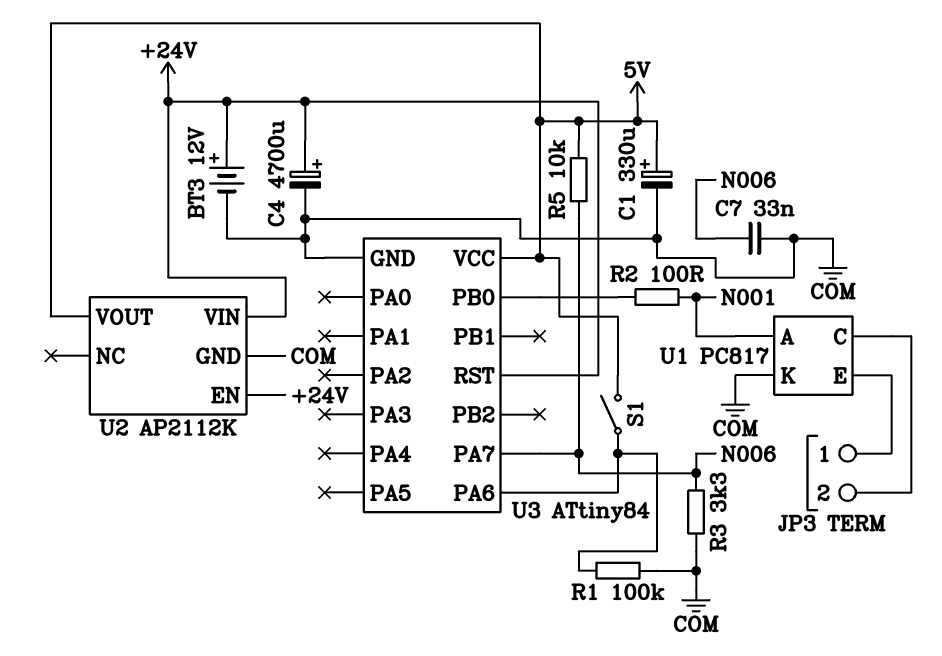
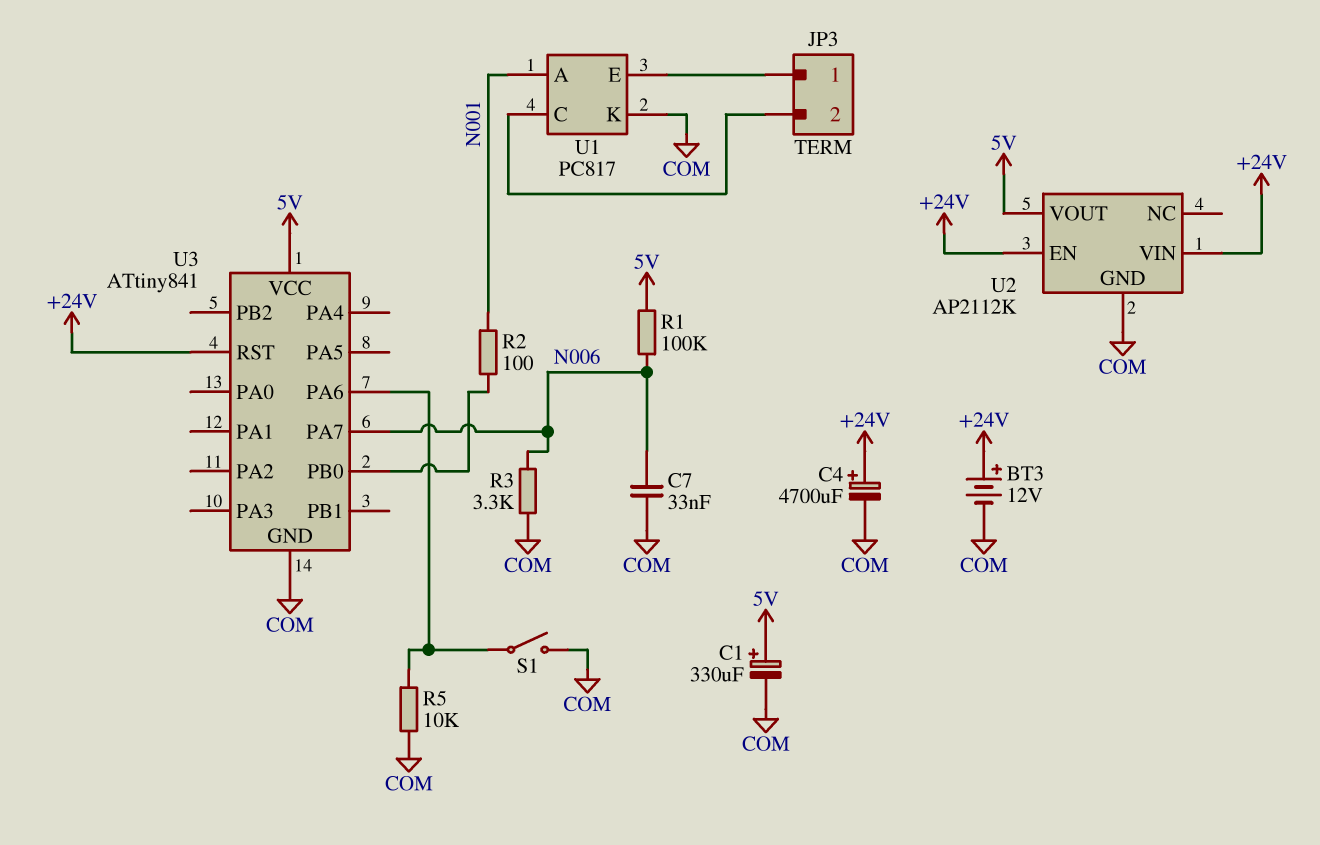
R1: 100k (COM, U3/PA6) -> 100k (5V, N006)
R5: 10k (5V, N006) -> 10k (COM, U3/PA6)
S1: switch (5V, U3/PA6) -> switch (COM, U3/PA6)
U3: ATtiny84 -> ATtiny841

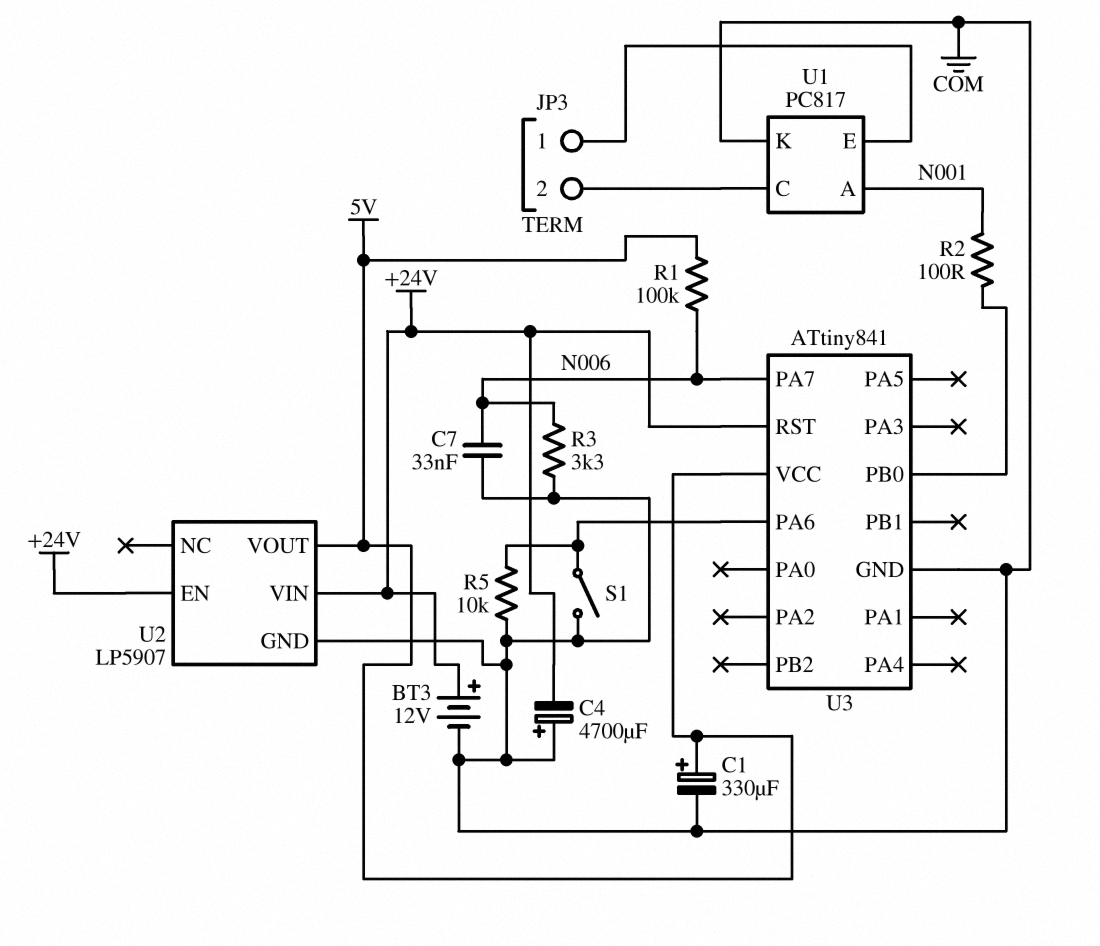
C4: 4700uF (plus +24V, minus COM) -> 4700uF (plus COM, minus +24V)
U2: AP2112K -> LP5907

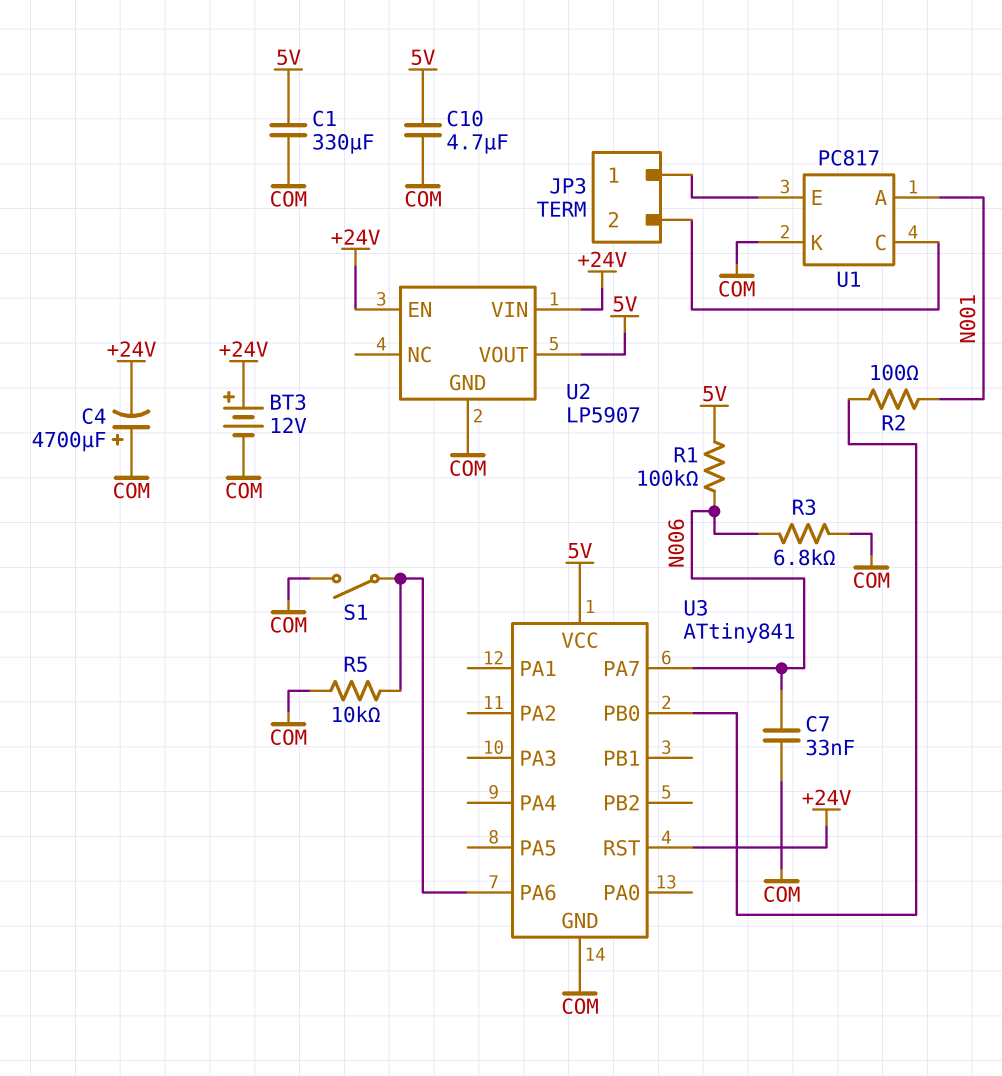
C1: 330uF (plus 5V, minus COM) -> 330uF (5V, COM)
C10: none -> 4.7uF (5V, COM)
R3: 3.3k (COM, N006) -> 6.8k (COM, N006)

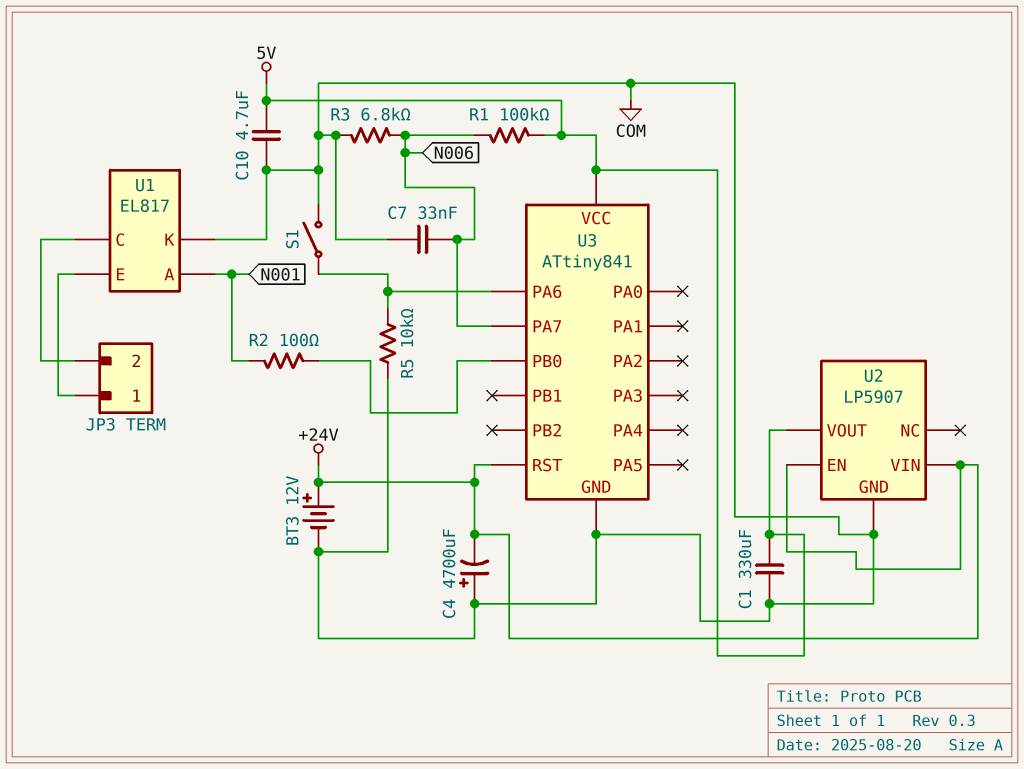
U1: PC817 -> EL817

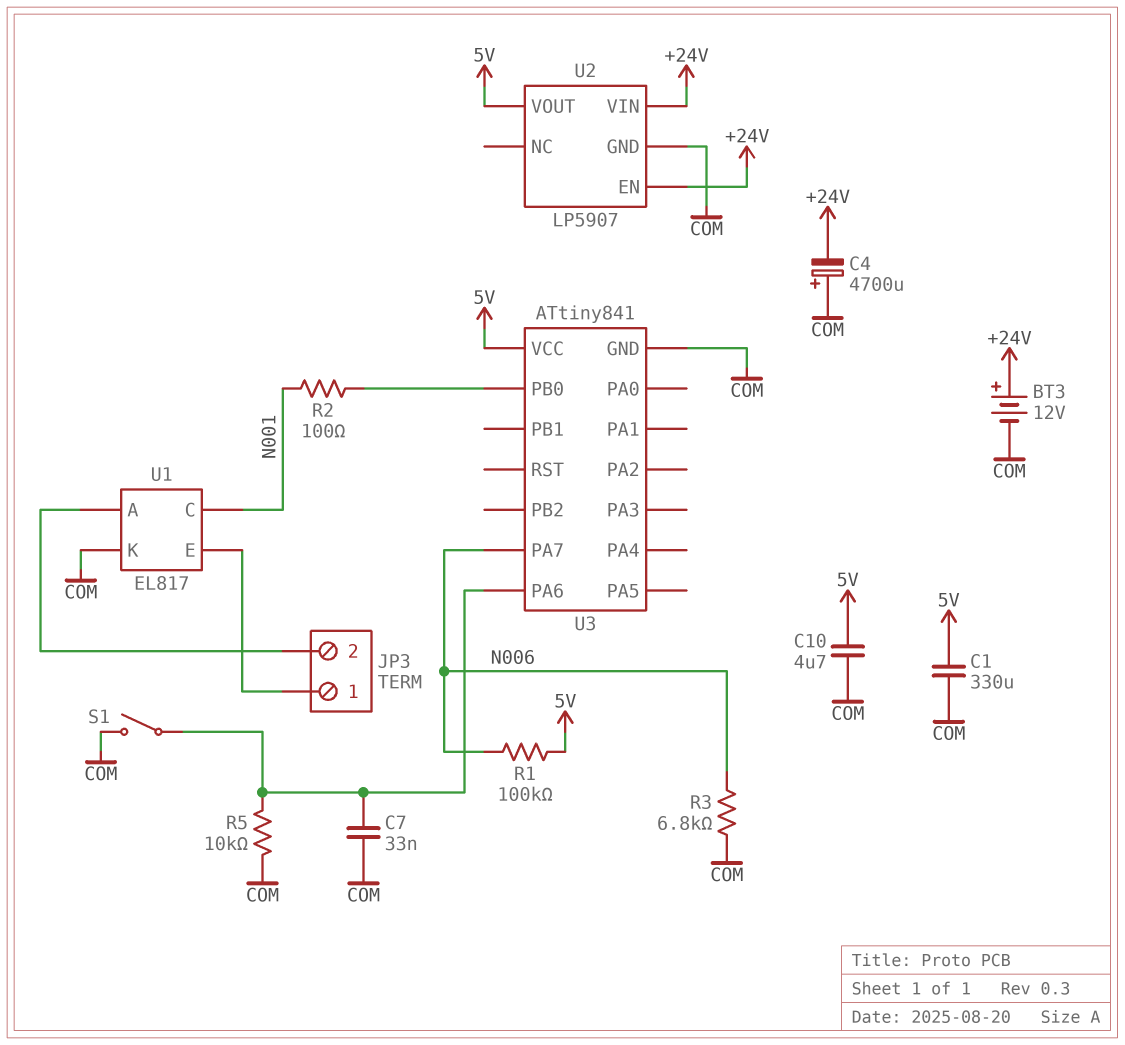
C7: 33nF (COM, N006) -> 33nF (COM, U3/PA6)
U1 pin A: N001 -> JP3/2
U1 pin C: JP3/2 -> N001
U3 pin RST: +24V -> none

